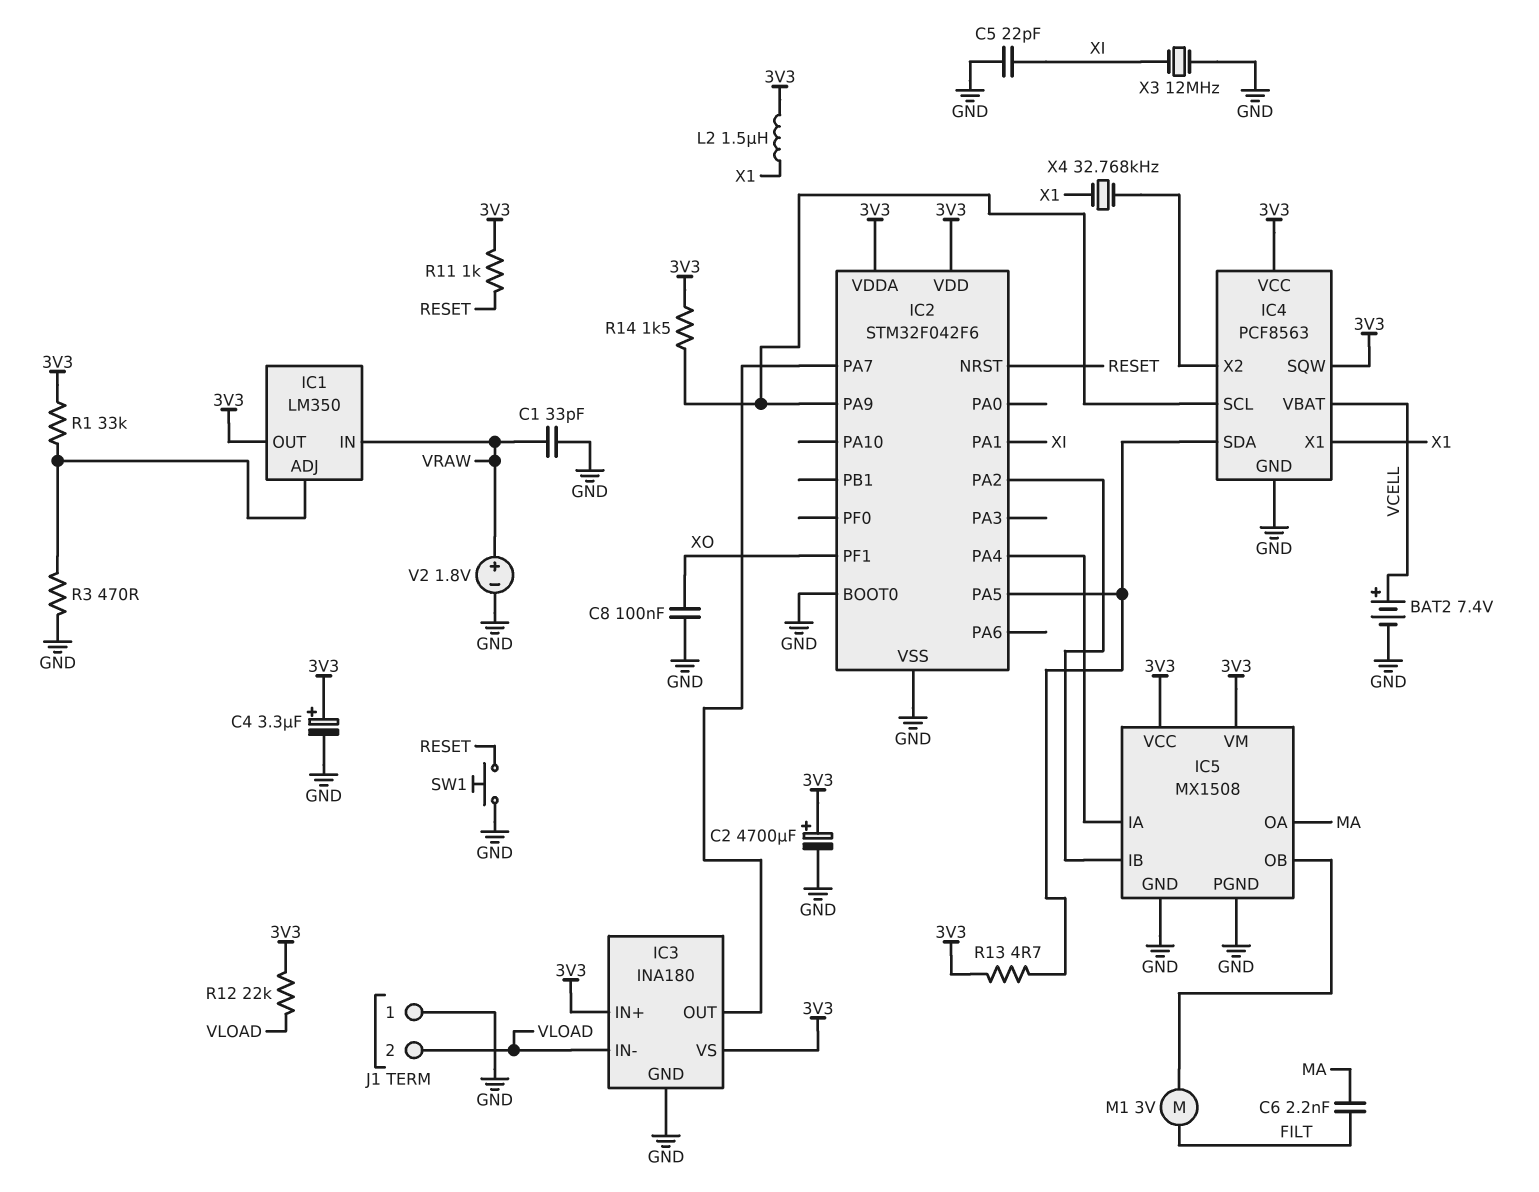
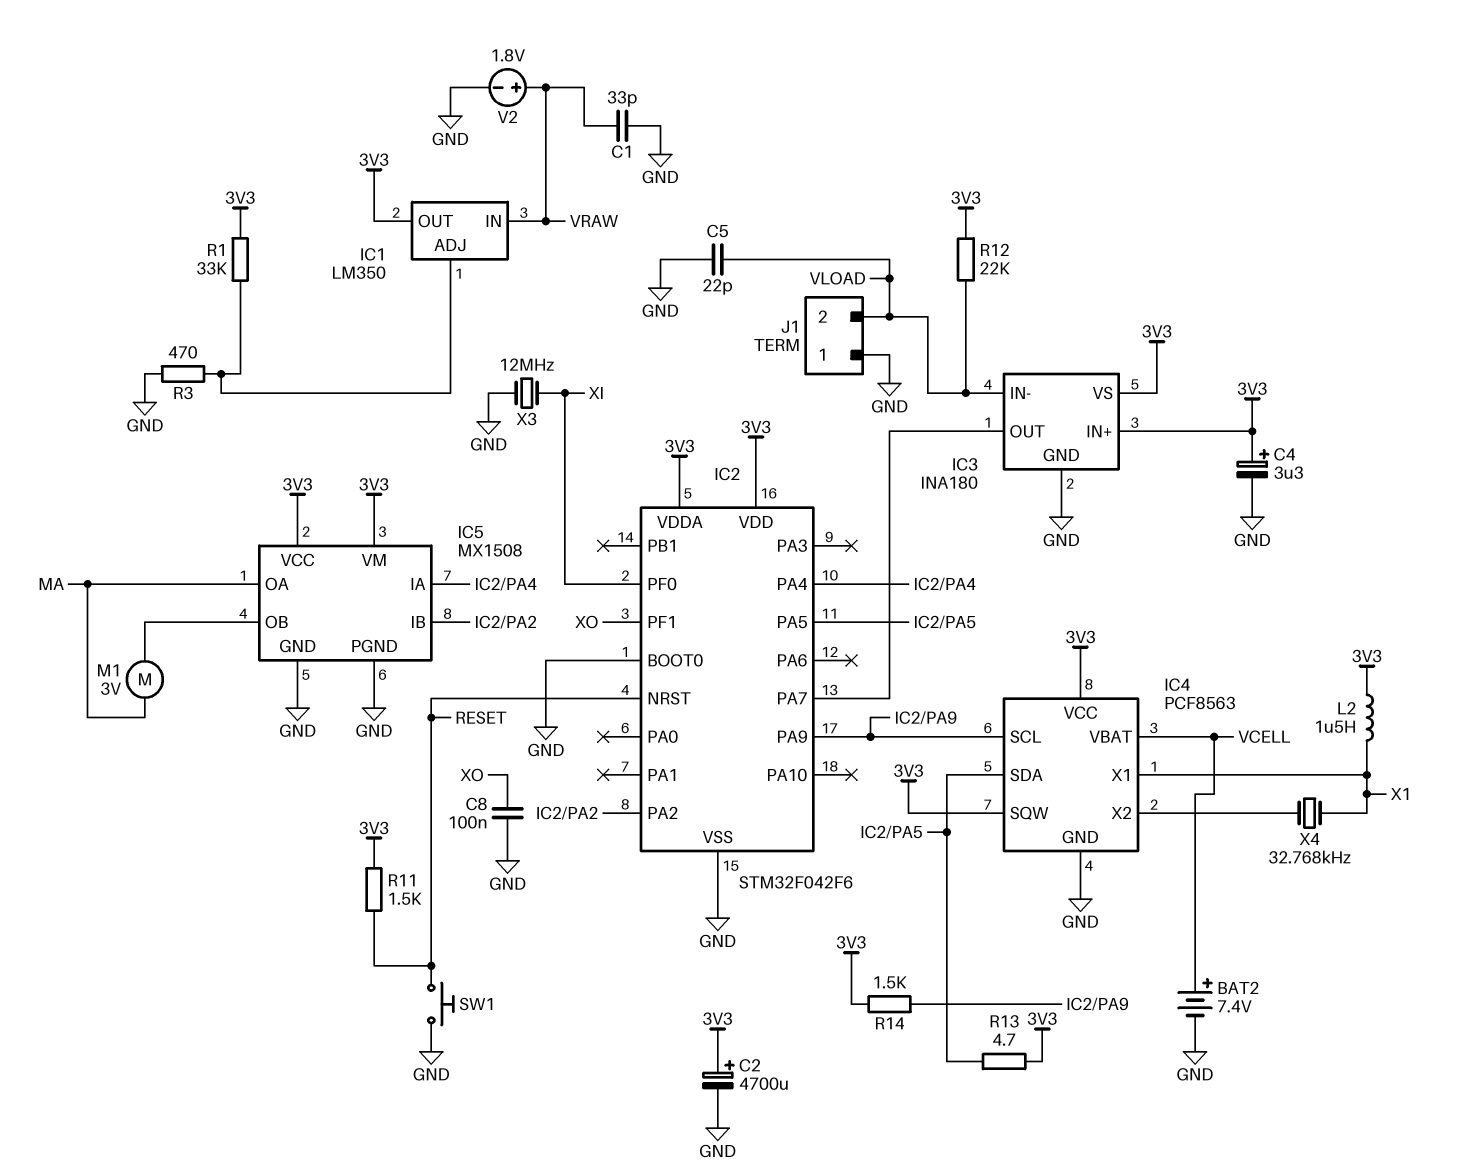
C5: 22pF (GND, XI) -> 22pF (GND, VLOAD)
C6: 2.2nF (FILT, MA) -> none
IC2 pin PA1: XI -> none
IC2 pin PF0: none -> XI
M1: motor 3V (FILT, IC5/OB) -> motor 3V (IC5/OB, MA)
R11: 1k (3V3, RESET) -> 1.5k (3V3, RESET)

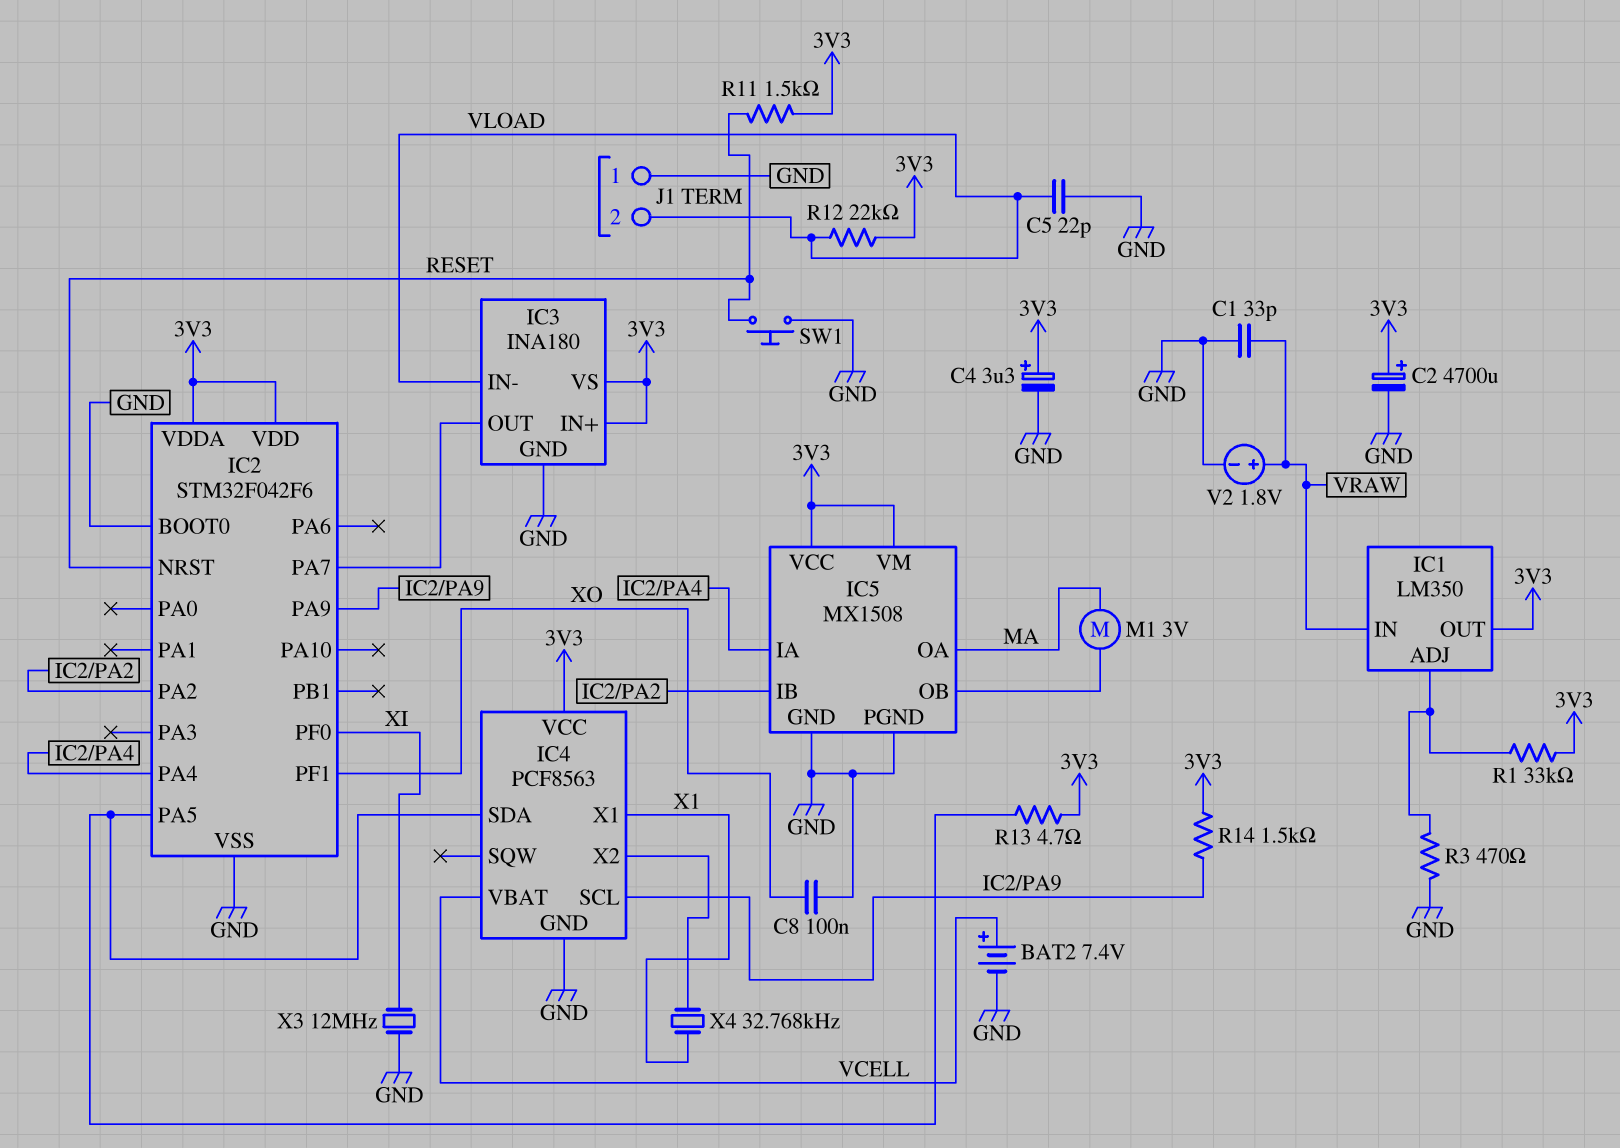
IC4 pin SQW: 3V3 -> none
L2: 1.5uH (3V3, X1) -> none

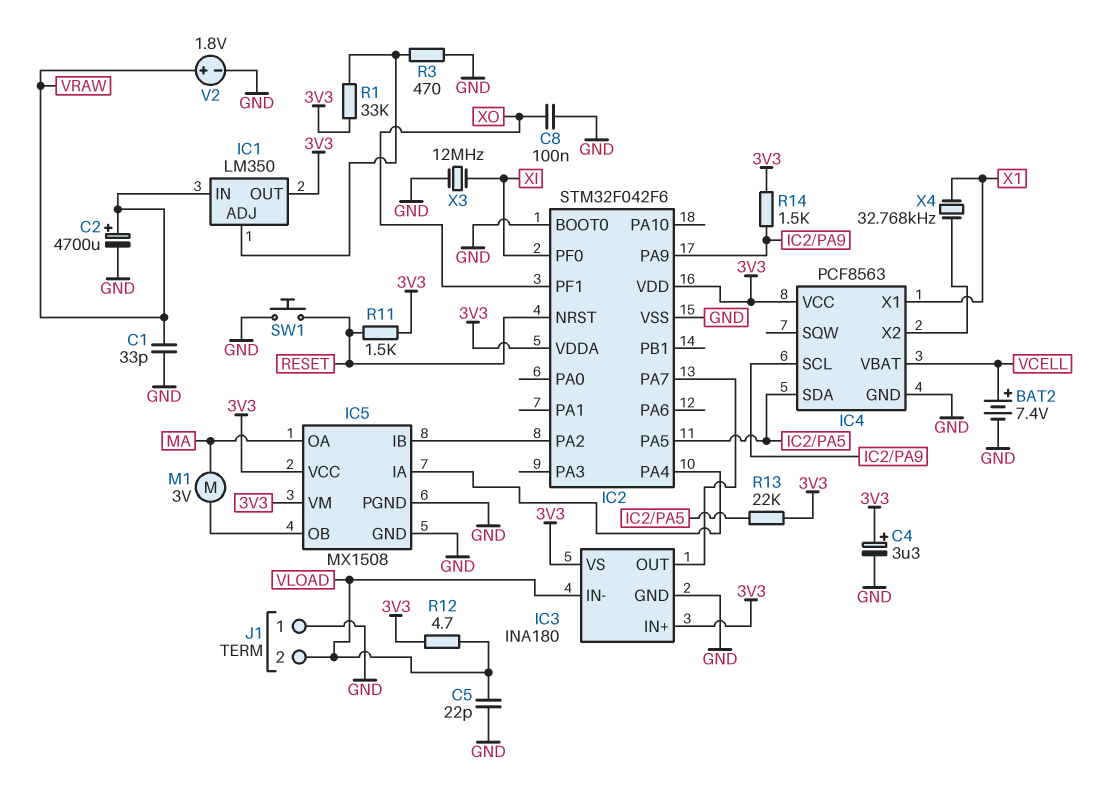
C2: 4700uF (plus 3V3, minus GND) -> 4700uF (plus VRAW, minus GND)
R12: 22k (3V3, VLOAD) -> 4.7 (3V3, VLOAD)
R13: 4.7 (3V3, IC2/PA5) -> 22k (3V3, IC2/PA5)

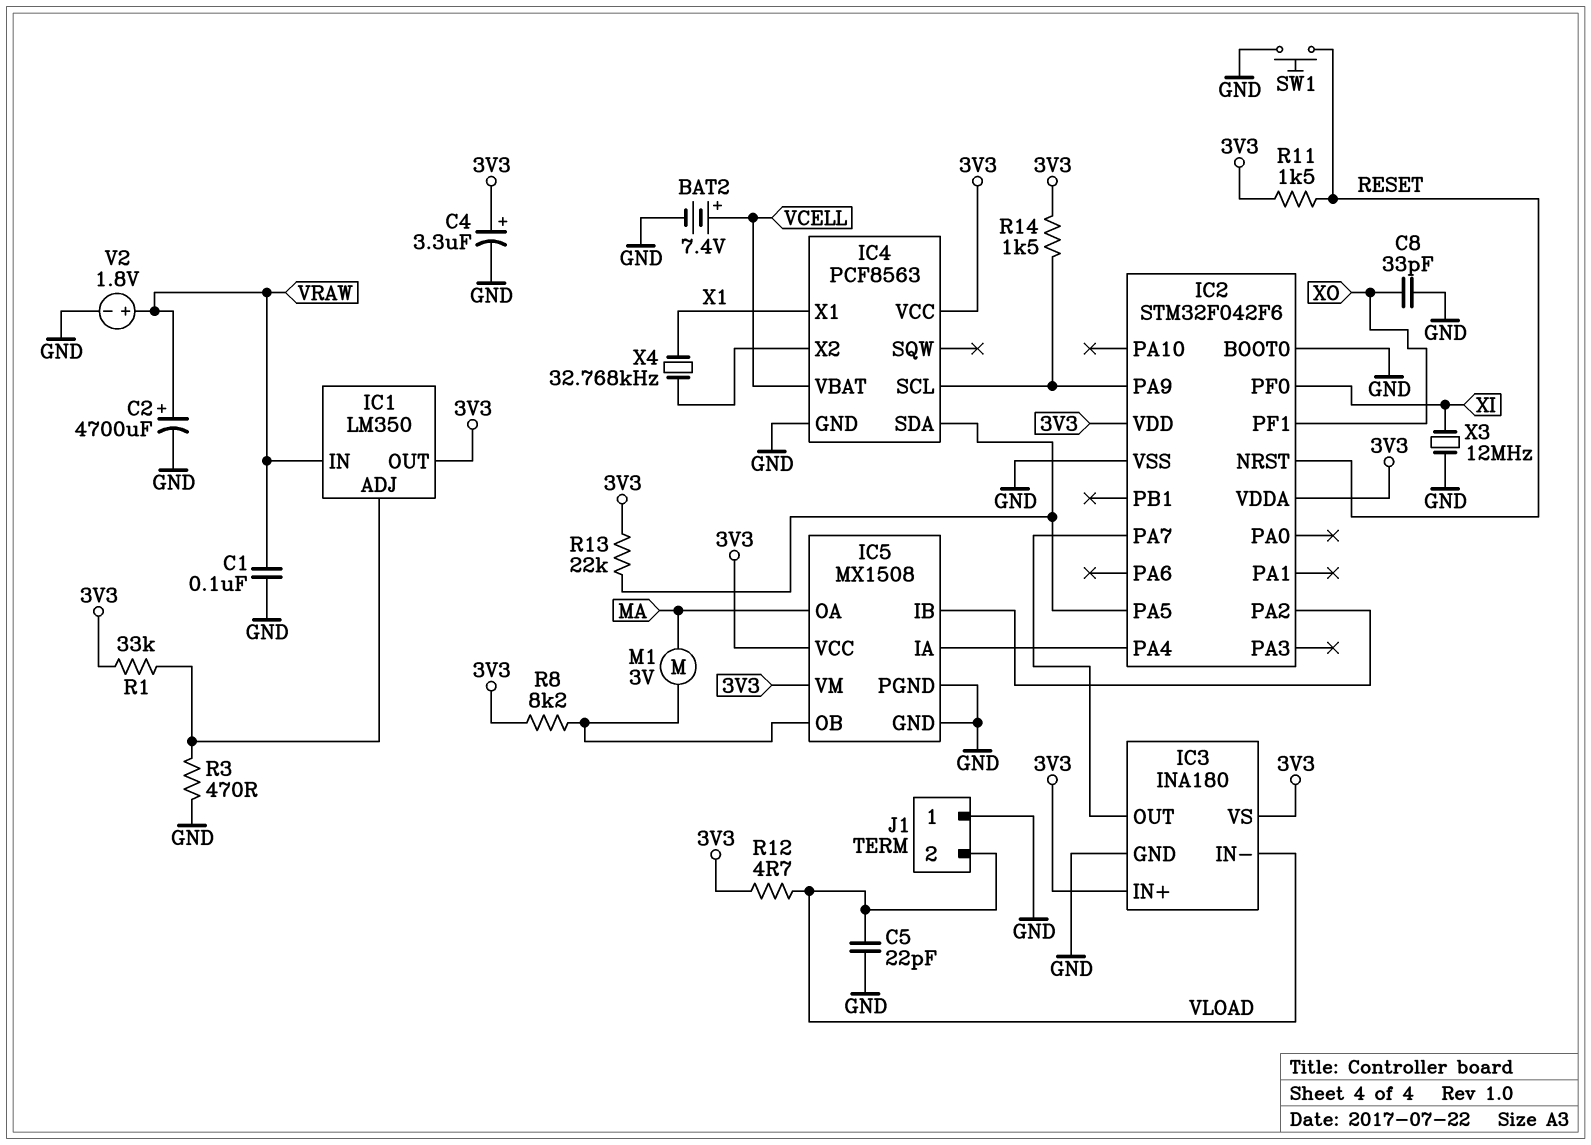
C1: 33pF (GND, VRAW) -> 100nF (GND, VRAW)
C8: 100nF (GND, XO) -> 33pF (GND, XO)
R8: none -> 8.2k (3V3, IC5/OB)

